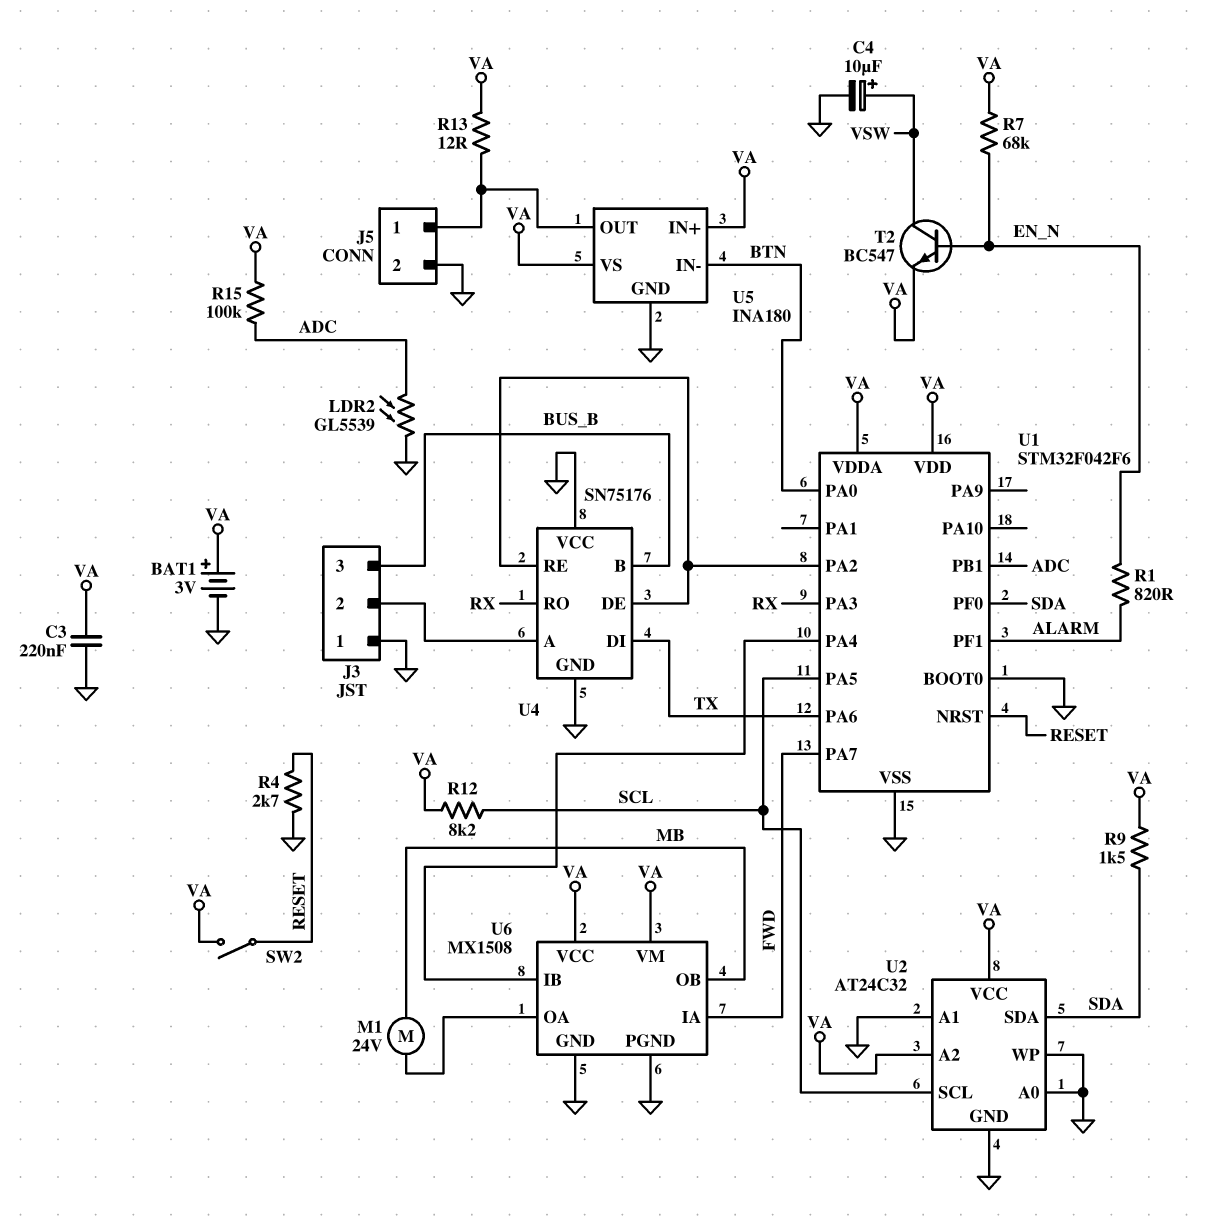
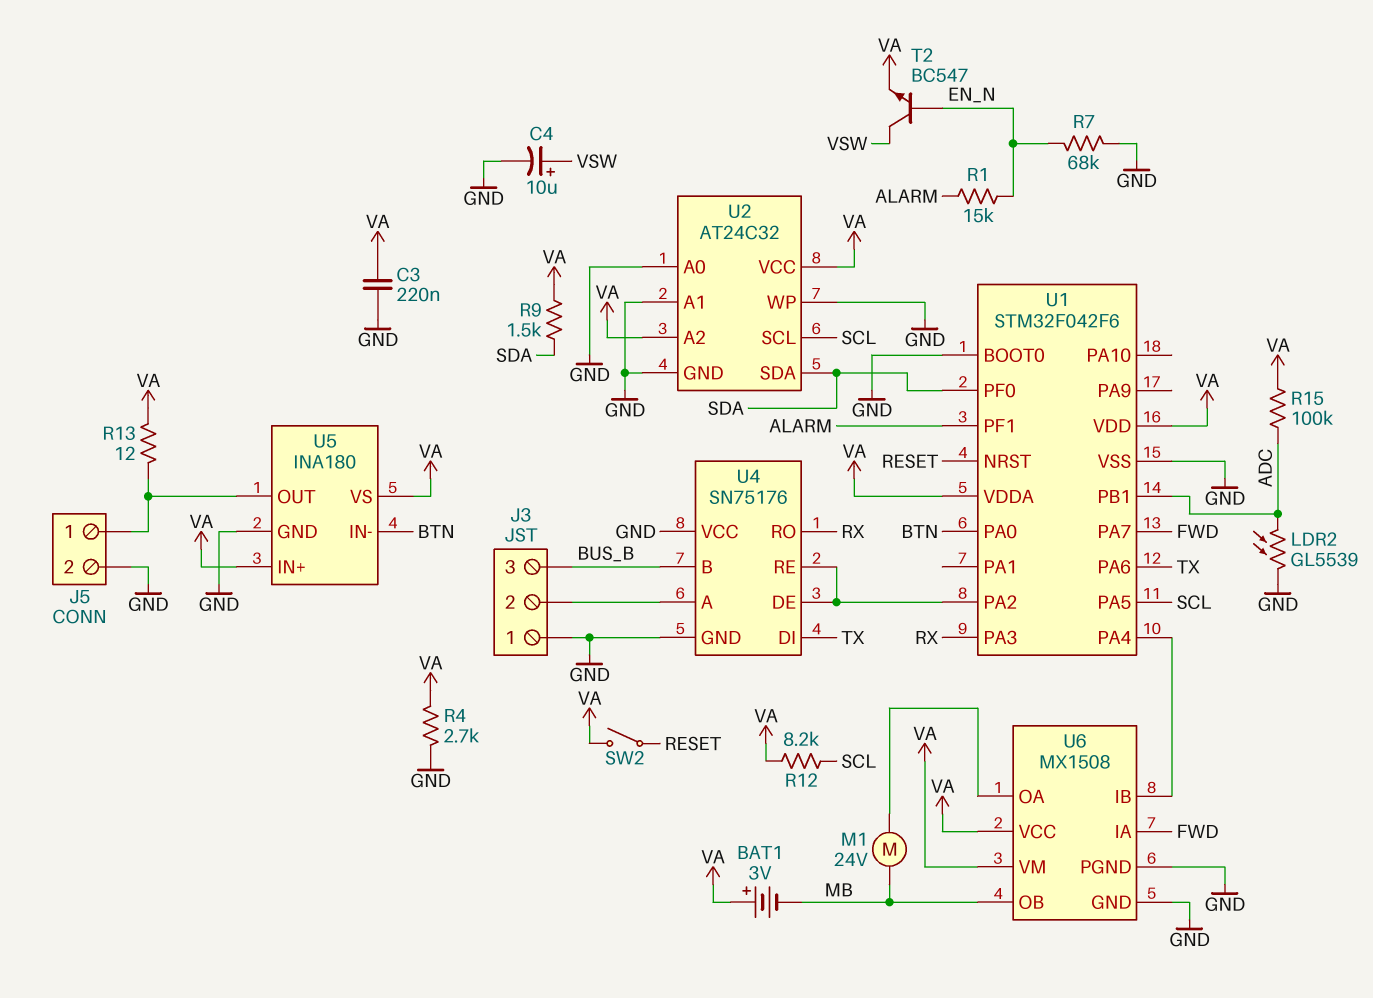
BAT1: 3V (plus VA, minus GND) -> 3V (plus VA, minus MB)
R1: 820 (ALARM, EN_N) -> 15k (ALARM, EN_N)
R4: 2.7k (GND, RESET) -> 2.7k (GND, VA)
R7: 68k (EN_N, VA) -> 68k (EN_N, GND)

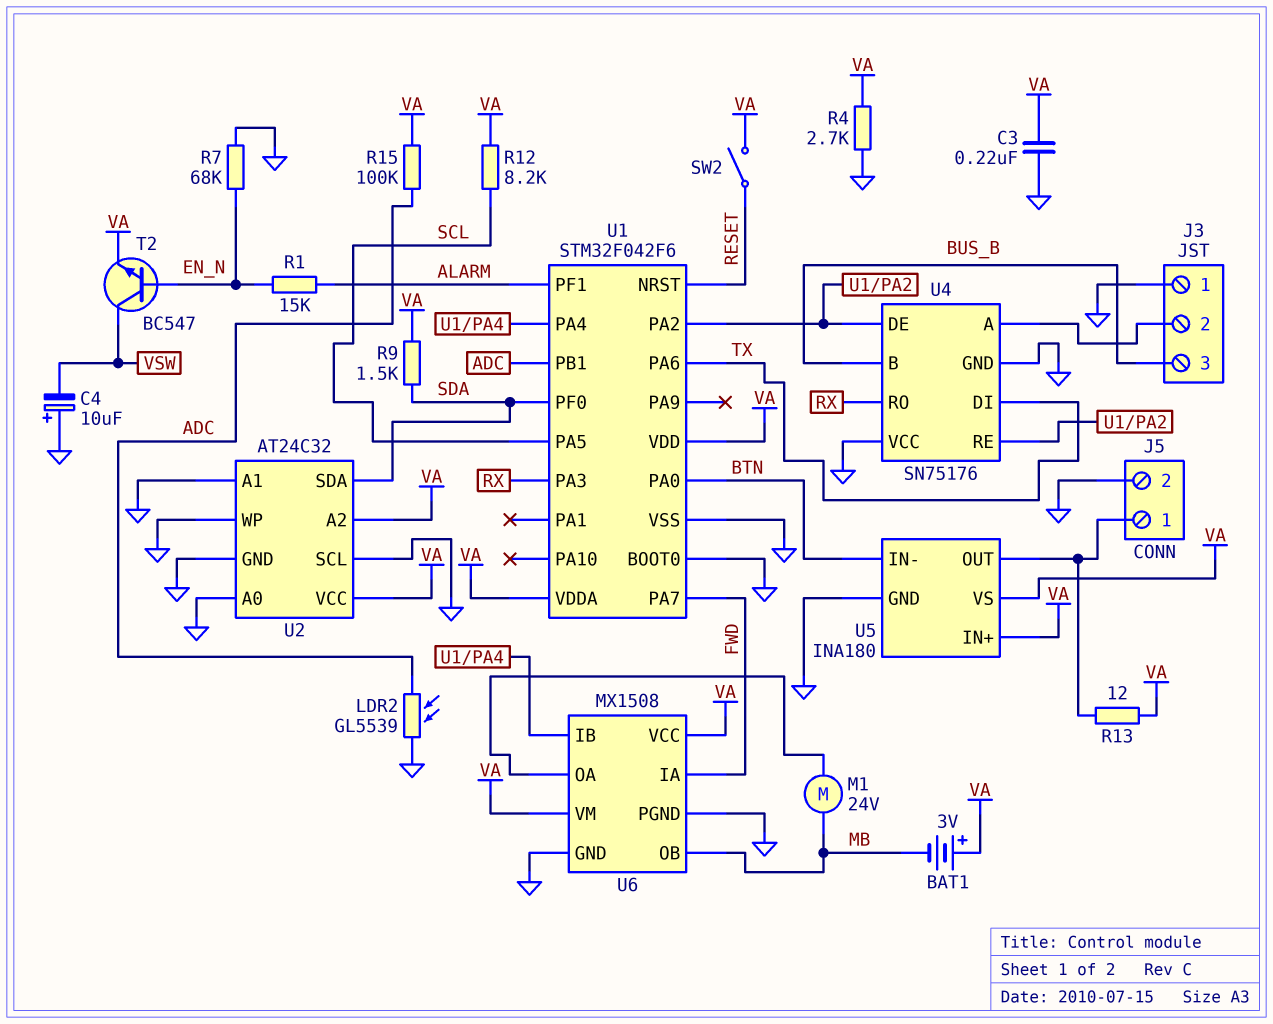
C4: 10uF (plus VSW, minus GND) -> 10uF (plus GND, minus VSW)
U2 pin SCL: SCL -> GND

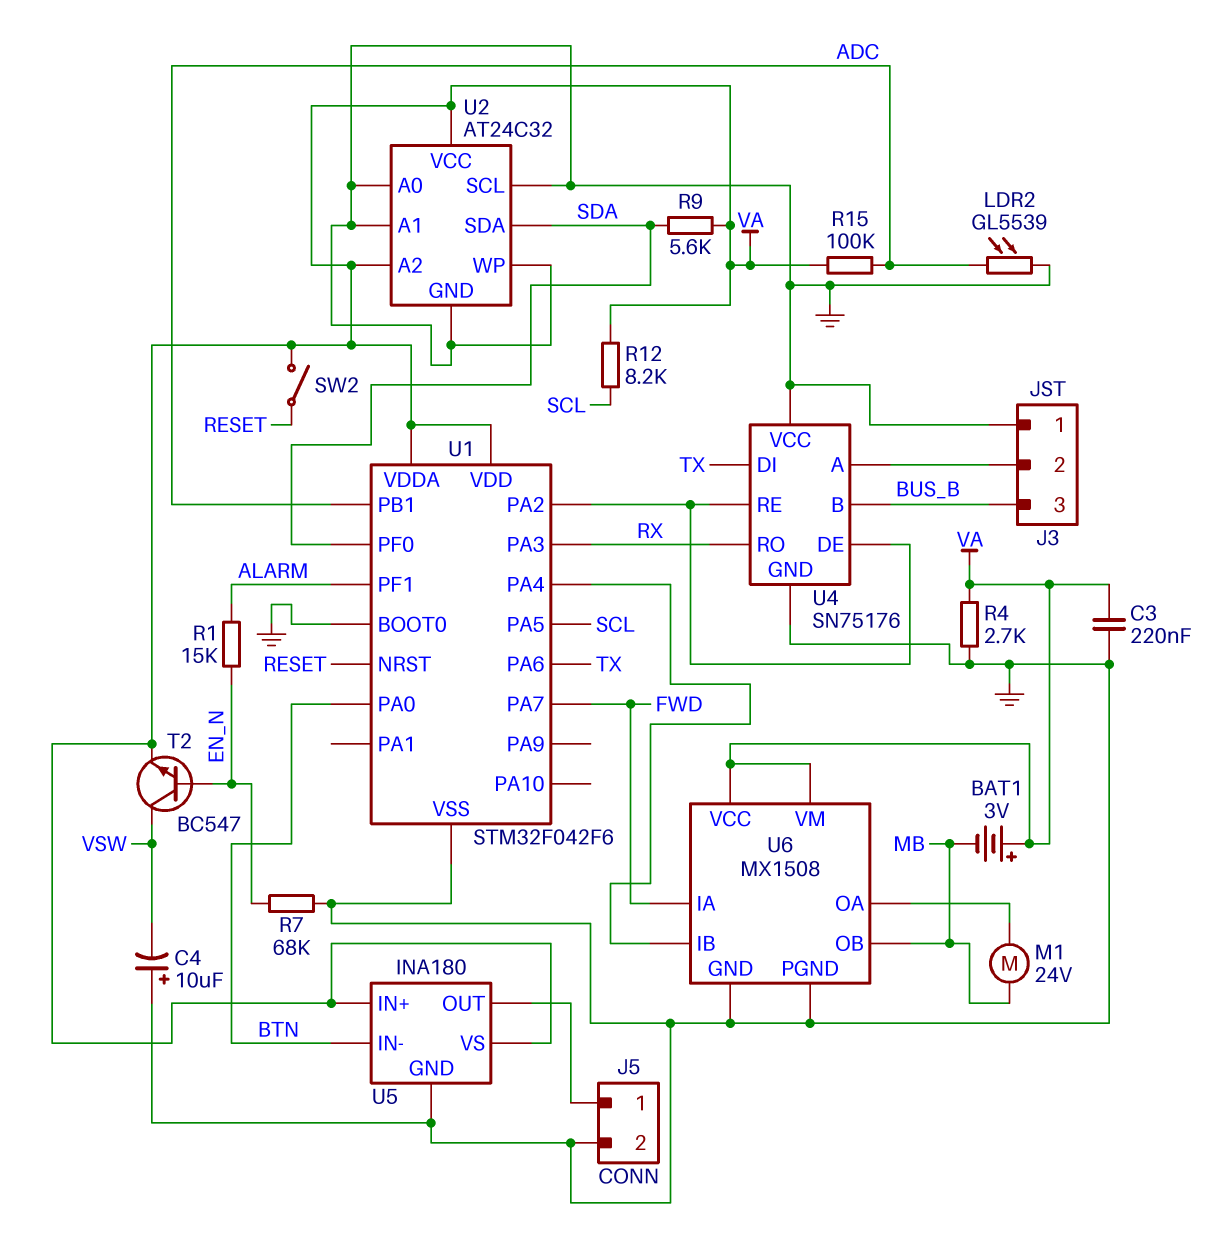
R9: 1.5k (SDA, VA) -> 5.6k (SDA, VA)
R13: 12 (J5/1, VA) -> none

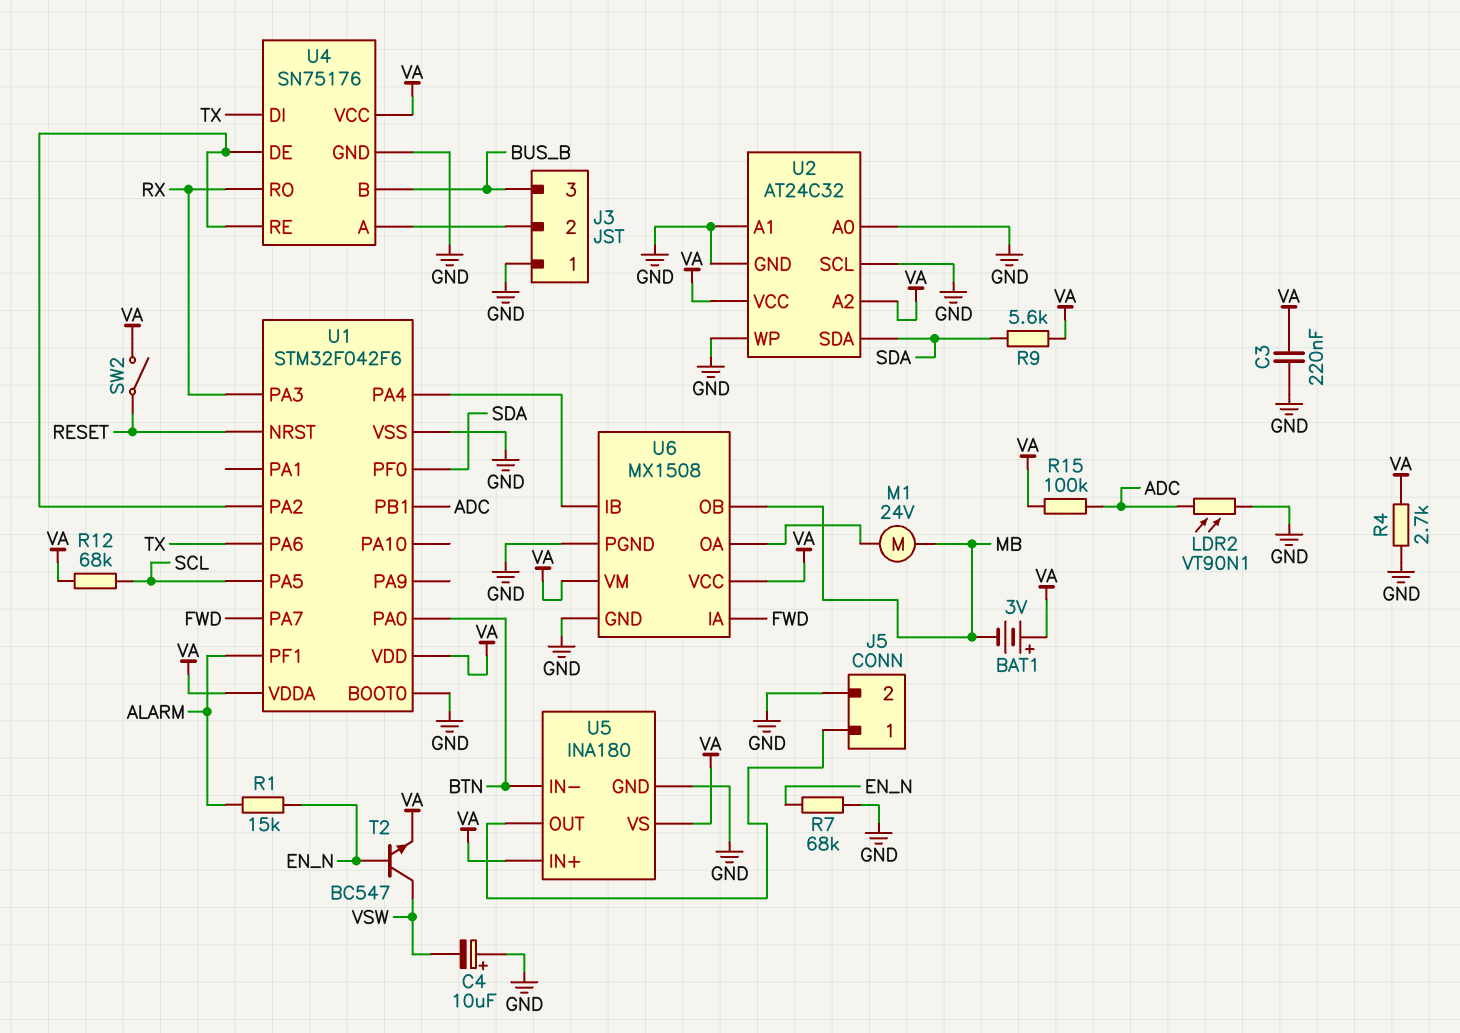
LDR2: GL5539 (ADC, GND) -> VT90N1 (ADC, GND)
R12: 8.2k (SCL, VA) -> 68k (SCL, VA)
U4 pin VCC: GND -> VA

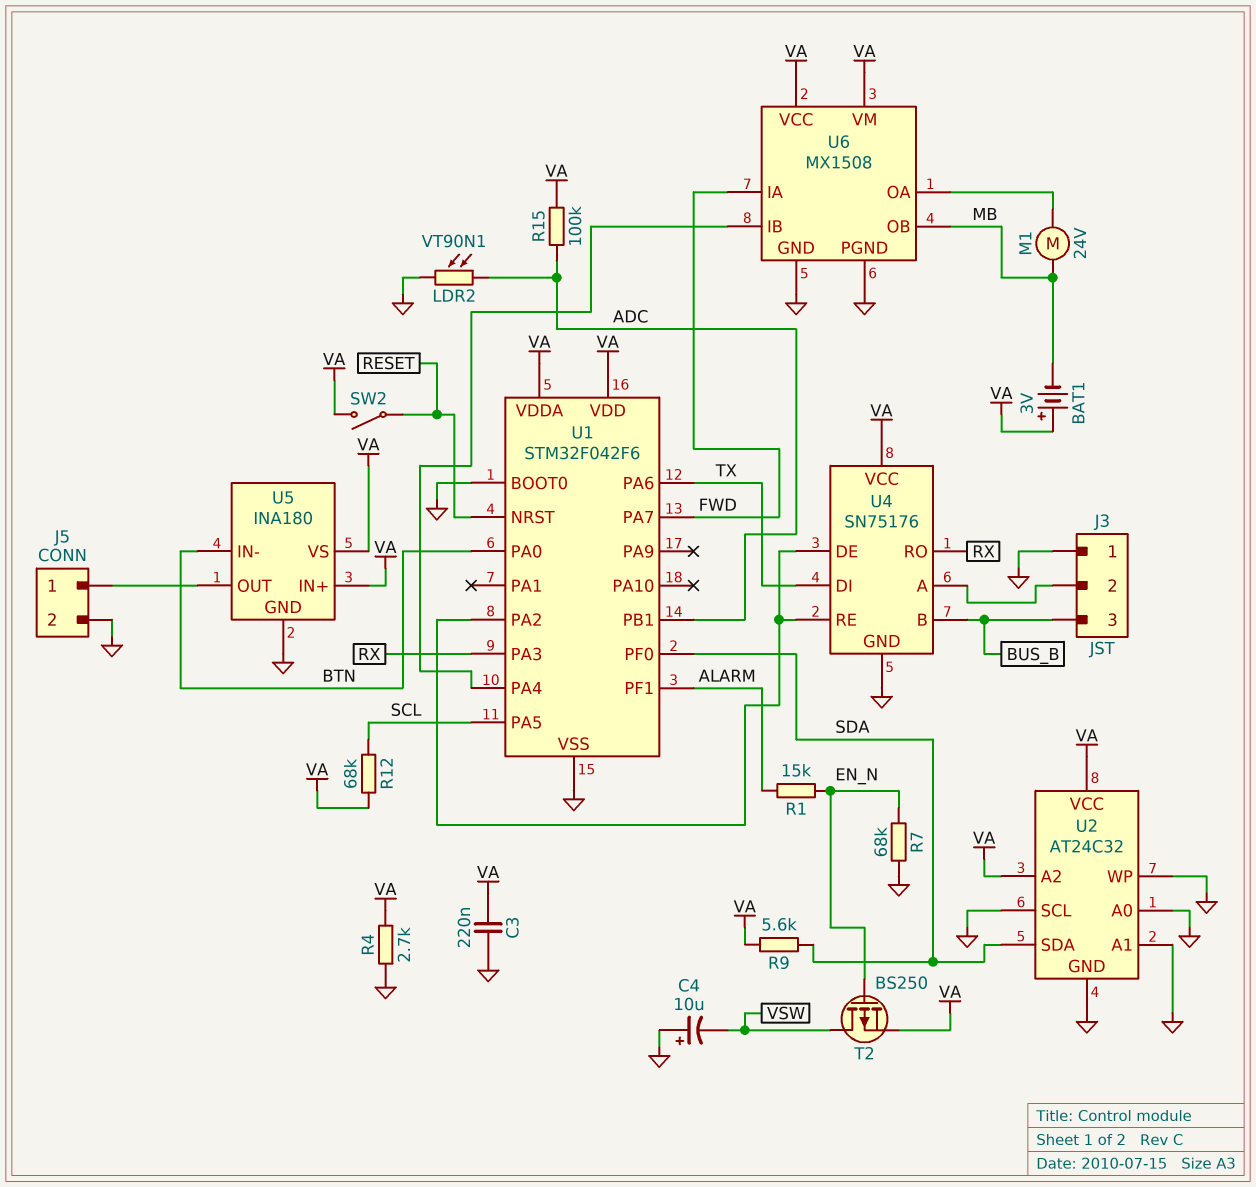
T2: NPN BC547 (B EN_N, C VSW, E VA) -> PMOS BS250 (G EN_N, D VSW, S VA)

